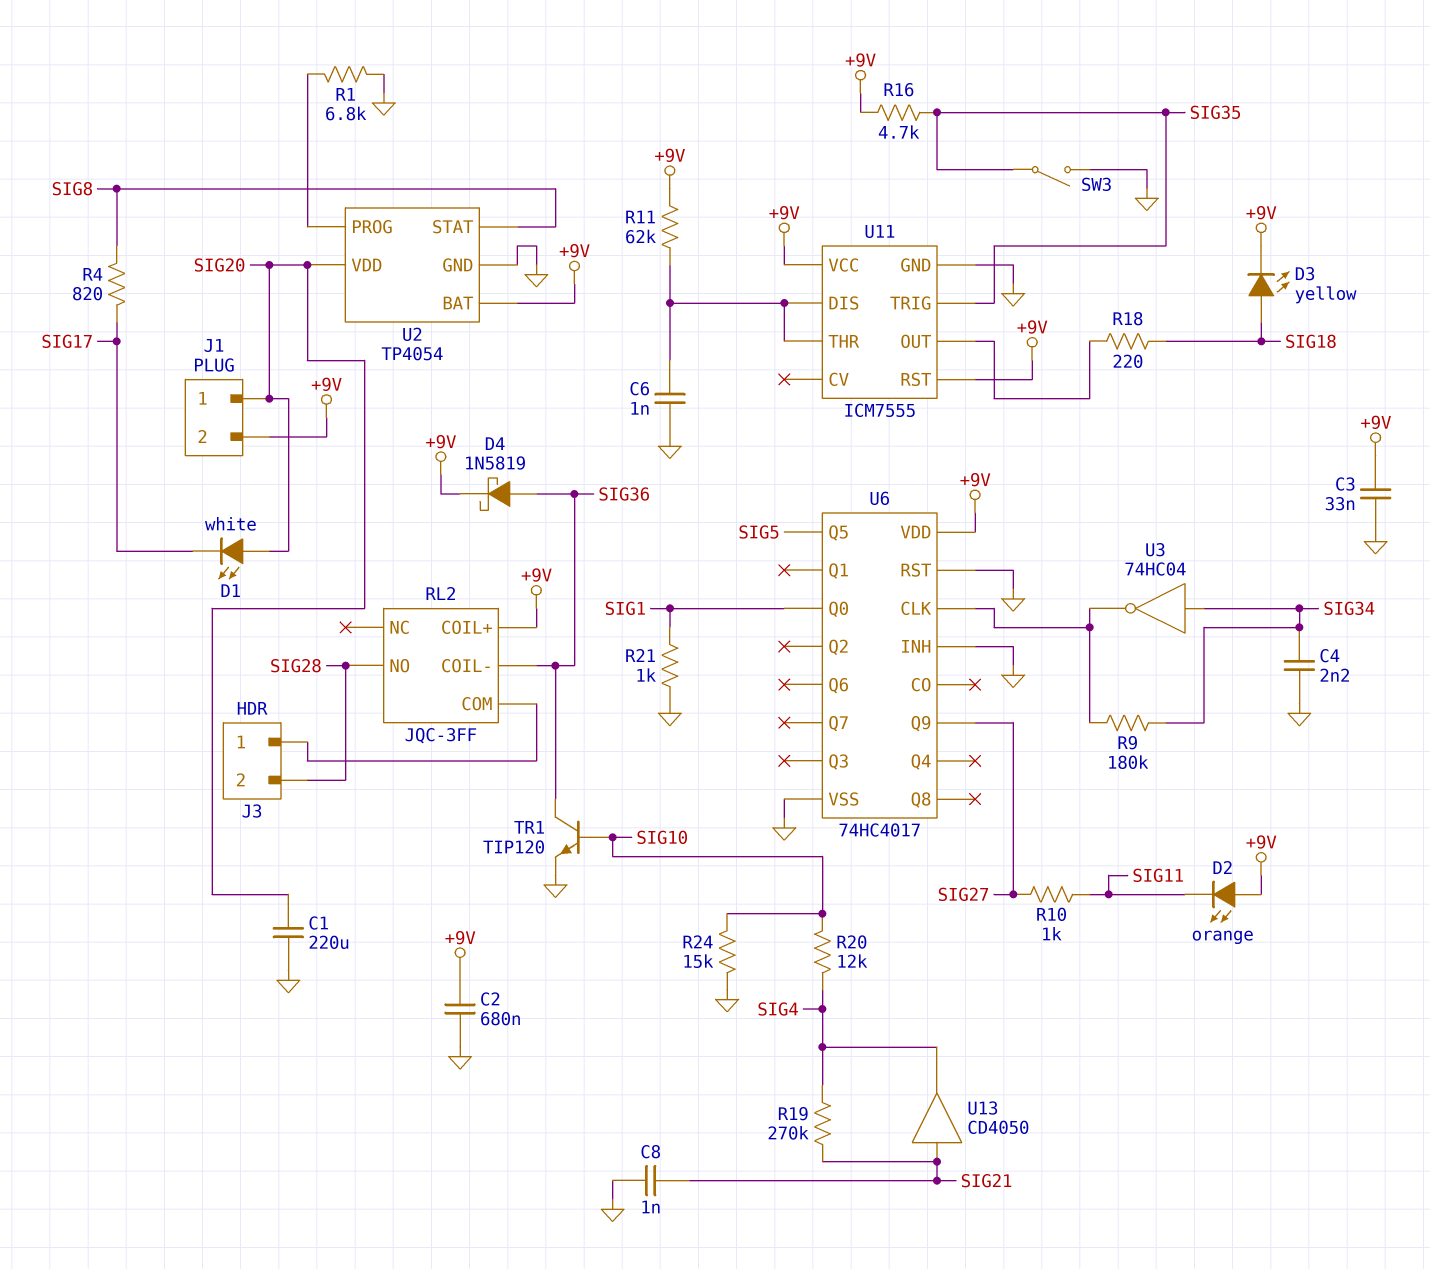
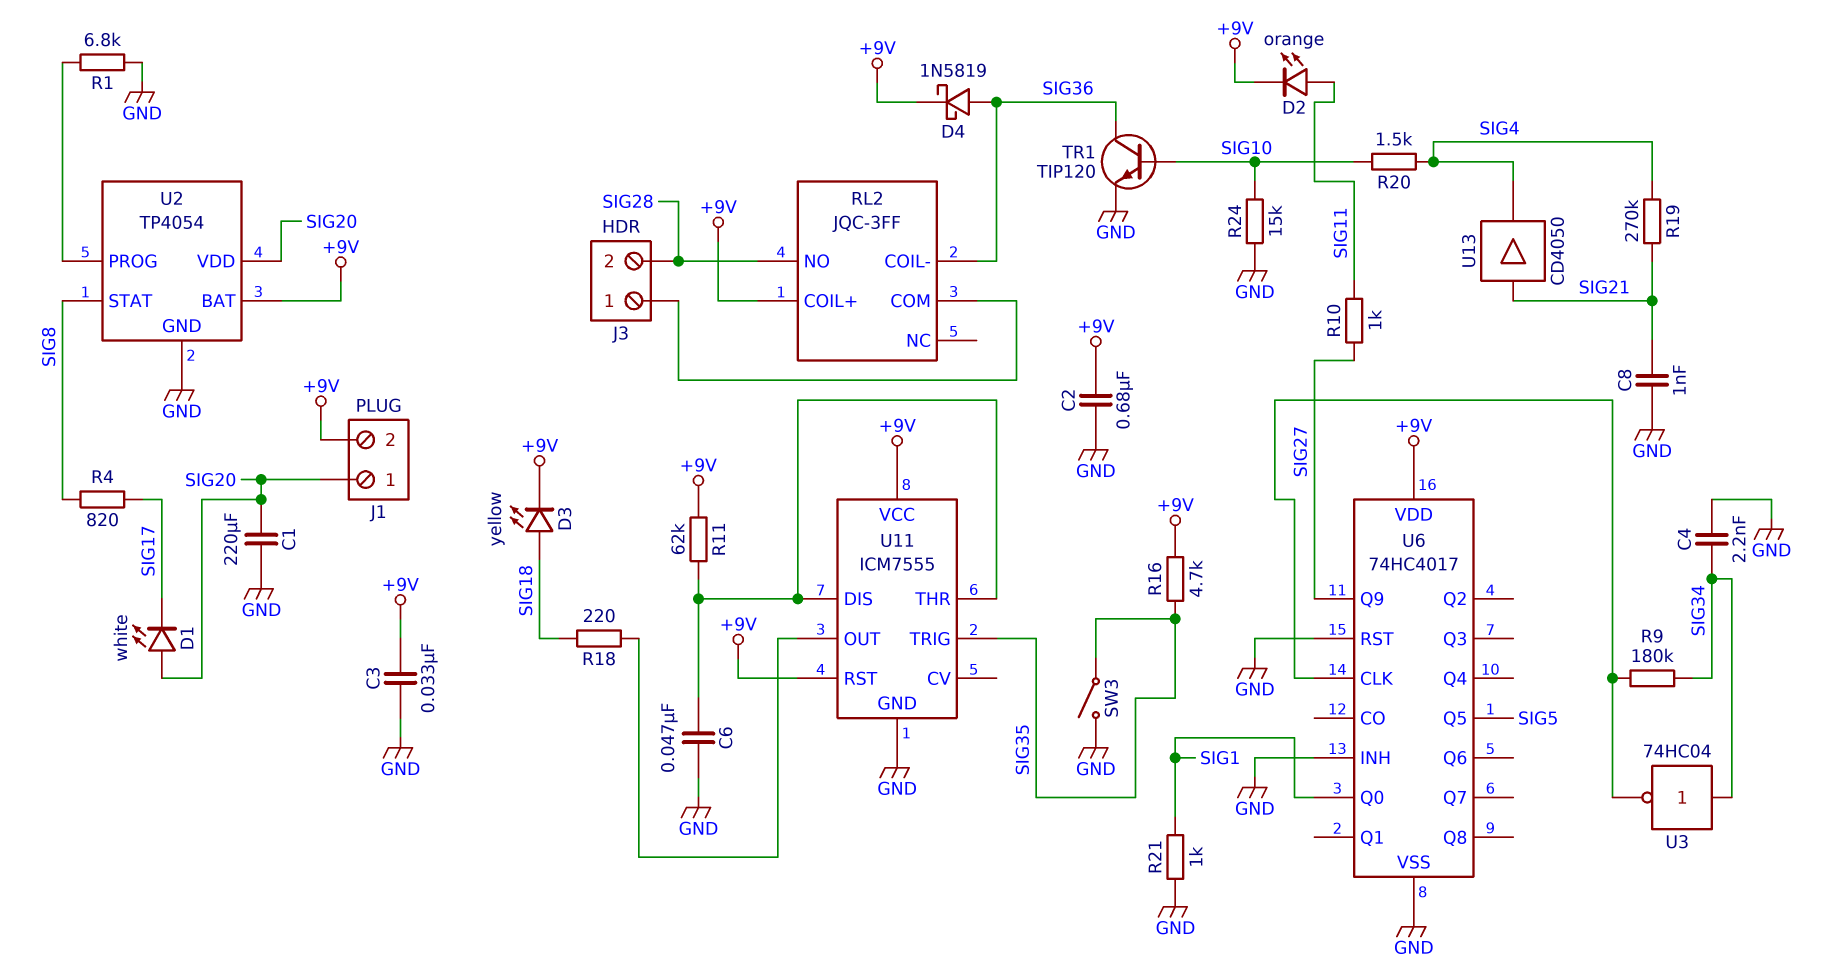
C6: 1nF (GND, U11/DIS) -> 47nF (GND, U11/DIS)
D2: LED orange (A +9V, K SIG11) -> LED orange (A SIG11, K +9V)
R20: 12k (SIG4, SIG10) -> 1.5k (SIG4, SIG10)

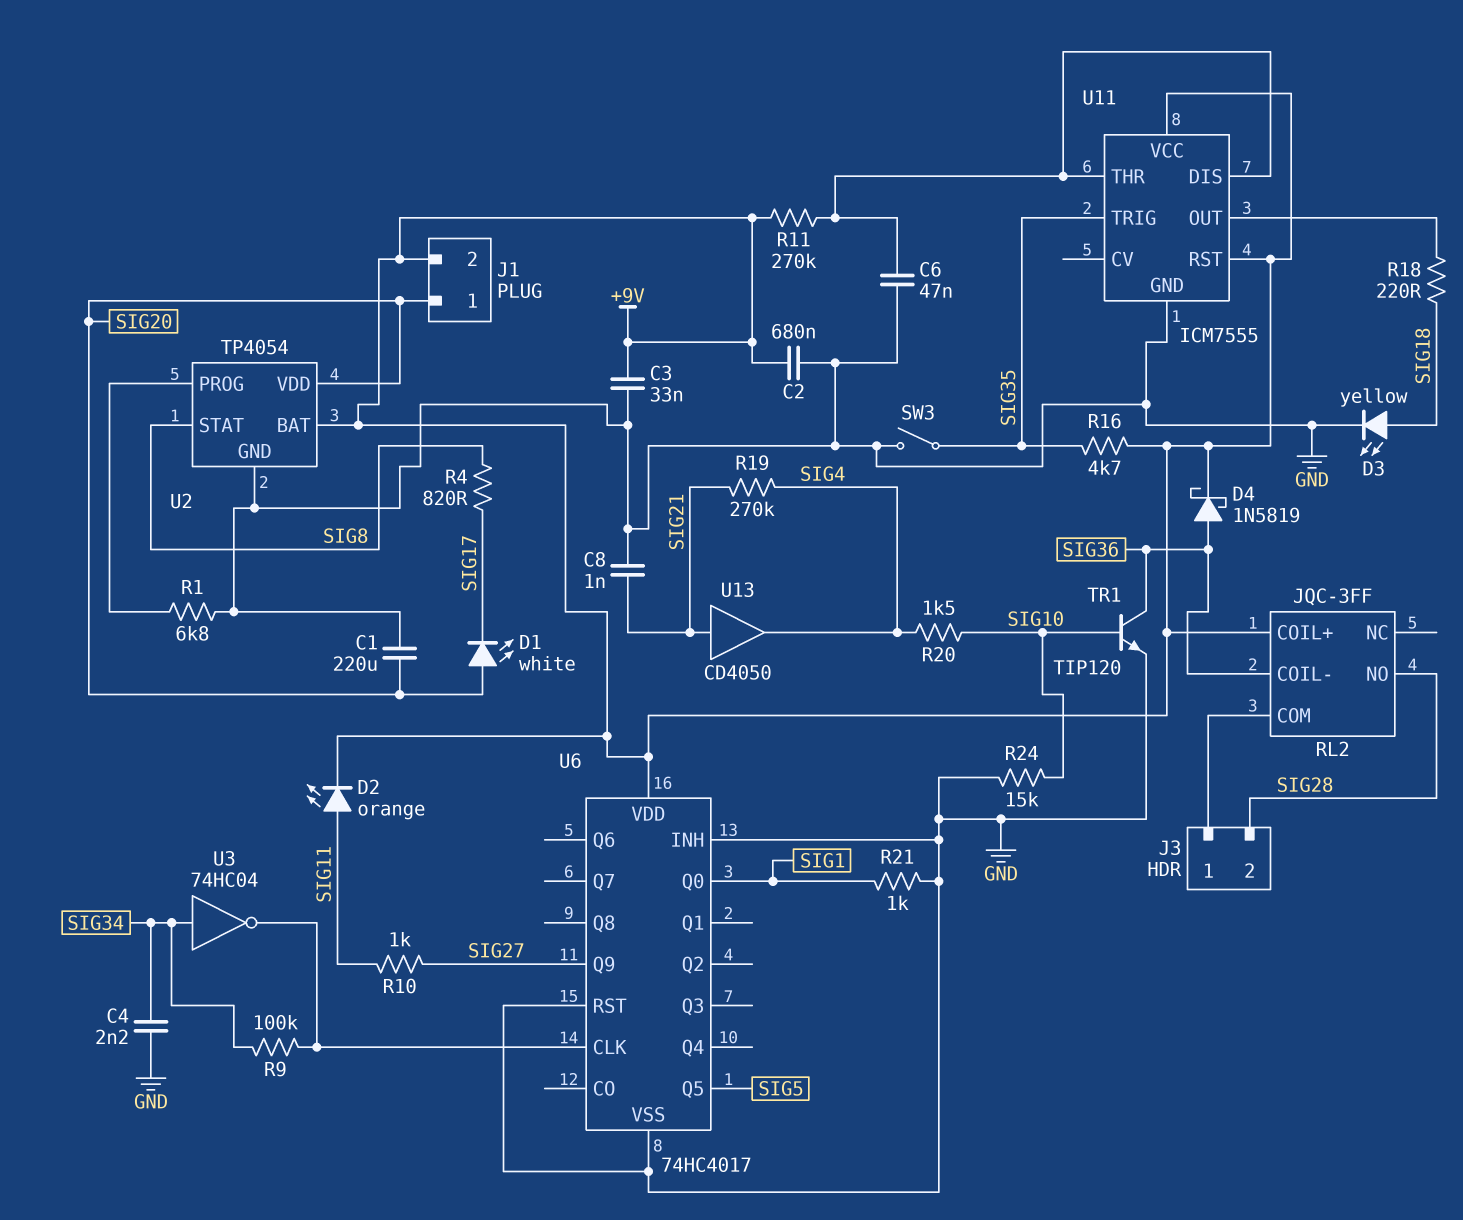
D3: LED yellow (A SIG18, K +9V) -> LED yellow (A SIG18, K GND)
R9: 180k (SIG34, U6/CLK) -> 100k (SIG34, U6/CLK)
R11: 62k (+9V, U11/DIS) -> 270k (+9V, U11/DIS)

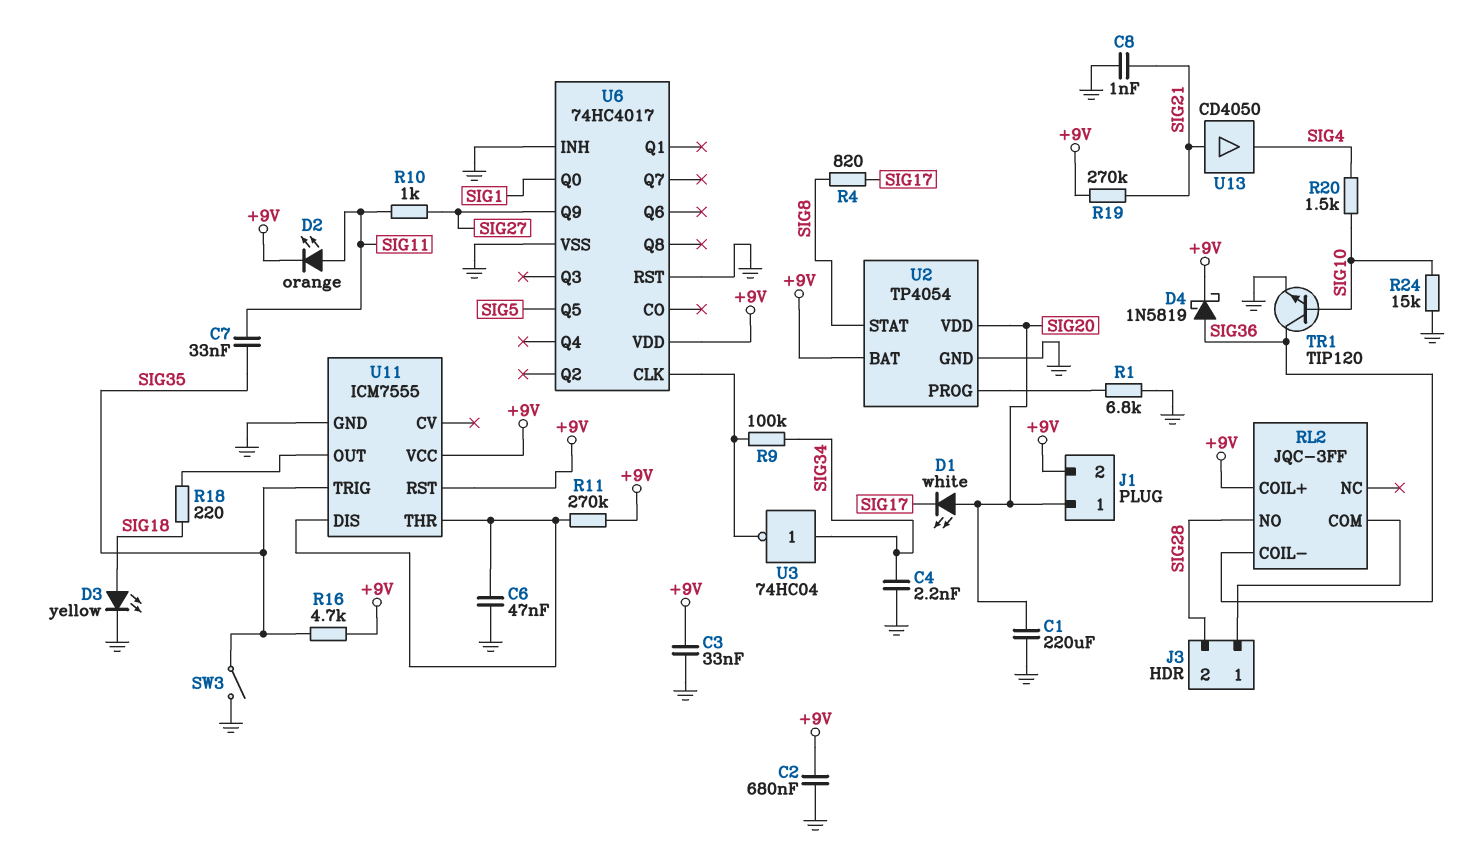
C7: none -> 33nF (SIG11, SIG35)
R19: 270k (SIG4, SIG21) -> 270k (+9V, SIG21)
R21: 1k (GND, SIG1) -> none

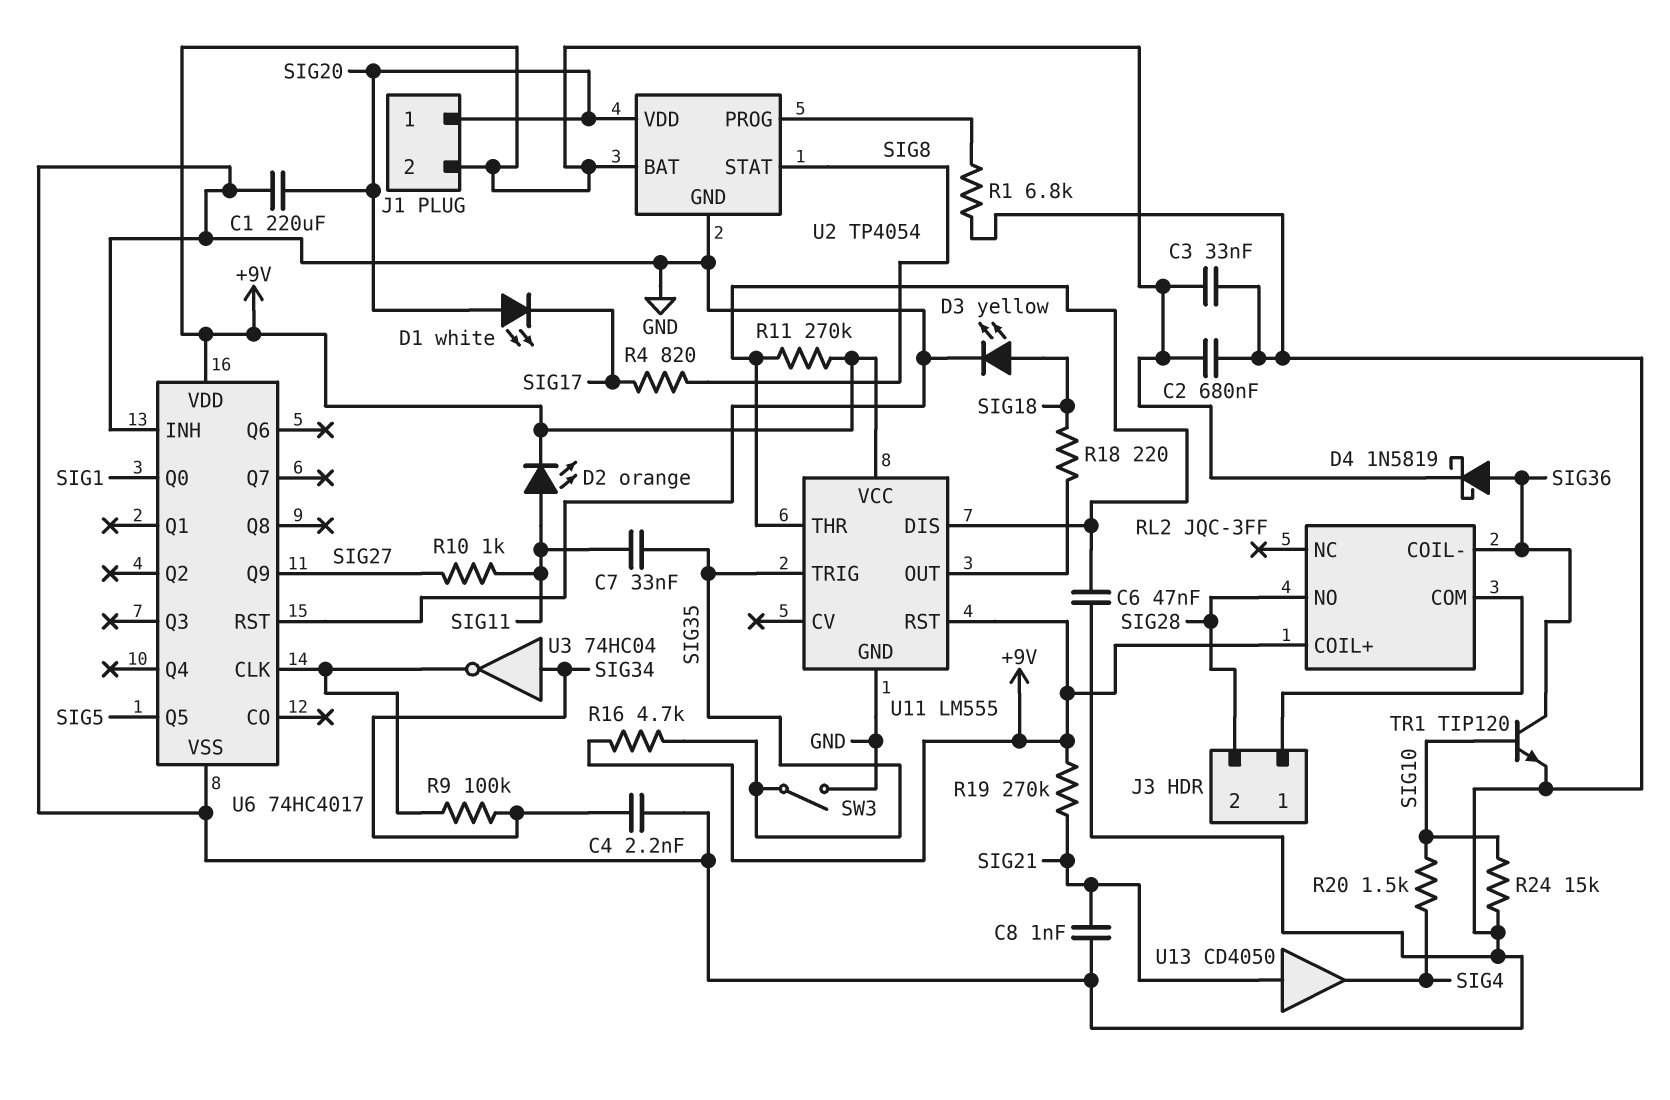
U11: ICM7555 -> LM555

